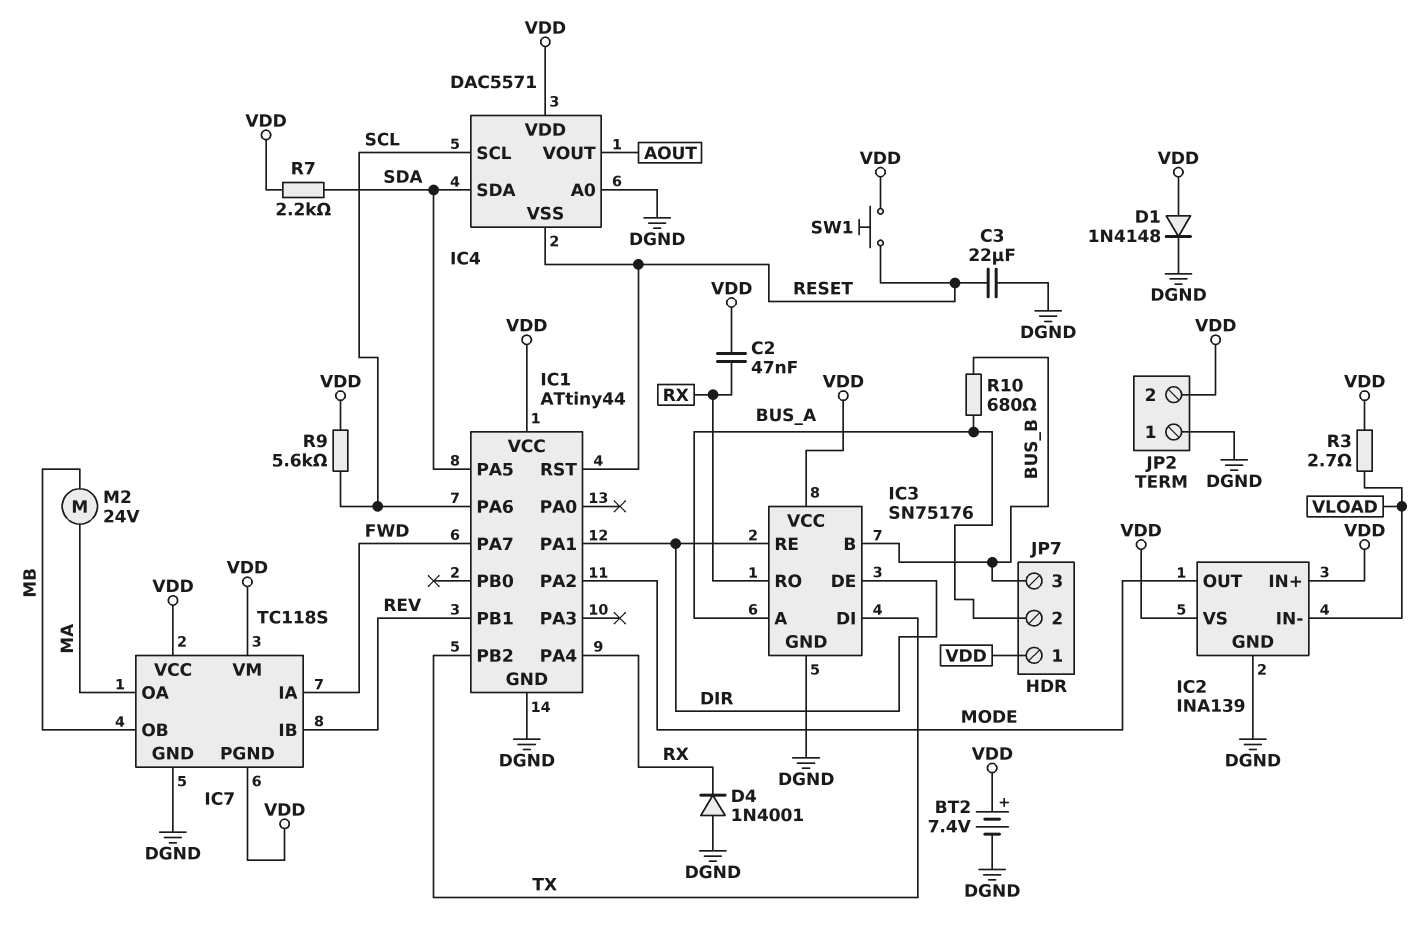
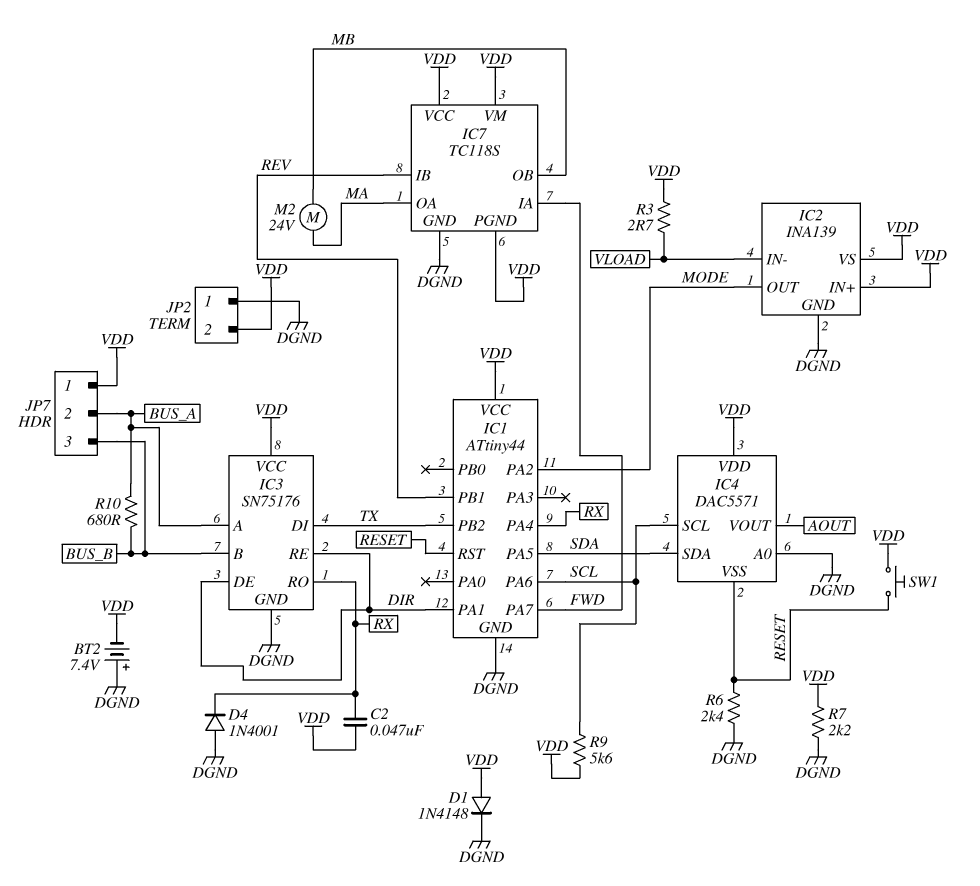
BT2: 7.4V (plus VDD, minus DGND) -> 7.4V (plus DGND, minus VDD)
C3: 22uF (DGND, RESET) -> none
R6: none -> 2.4k (DGND, RESET)
R7: 2.2k (SDA, VDD) -> 2.2k (DGND, VDD)

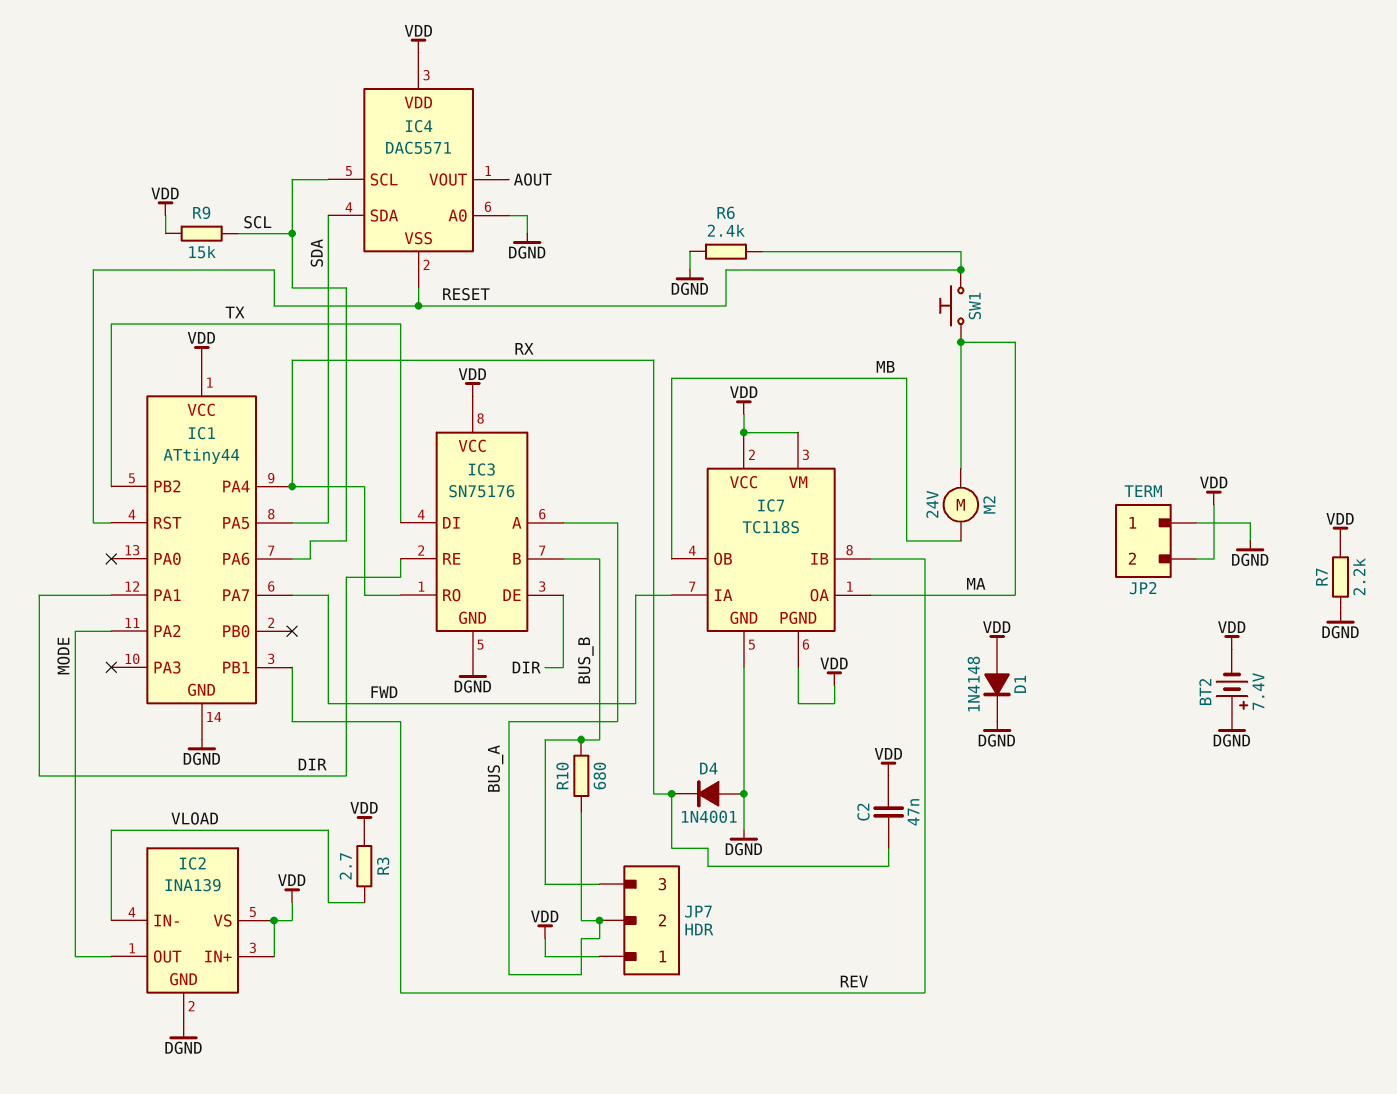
R9: 5.6k (SCL, VDD) -> 15k (SCL, VDD)
SW1: button (RESET, VDD) -> button (MA, RESET)

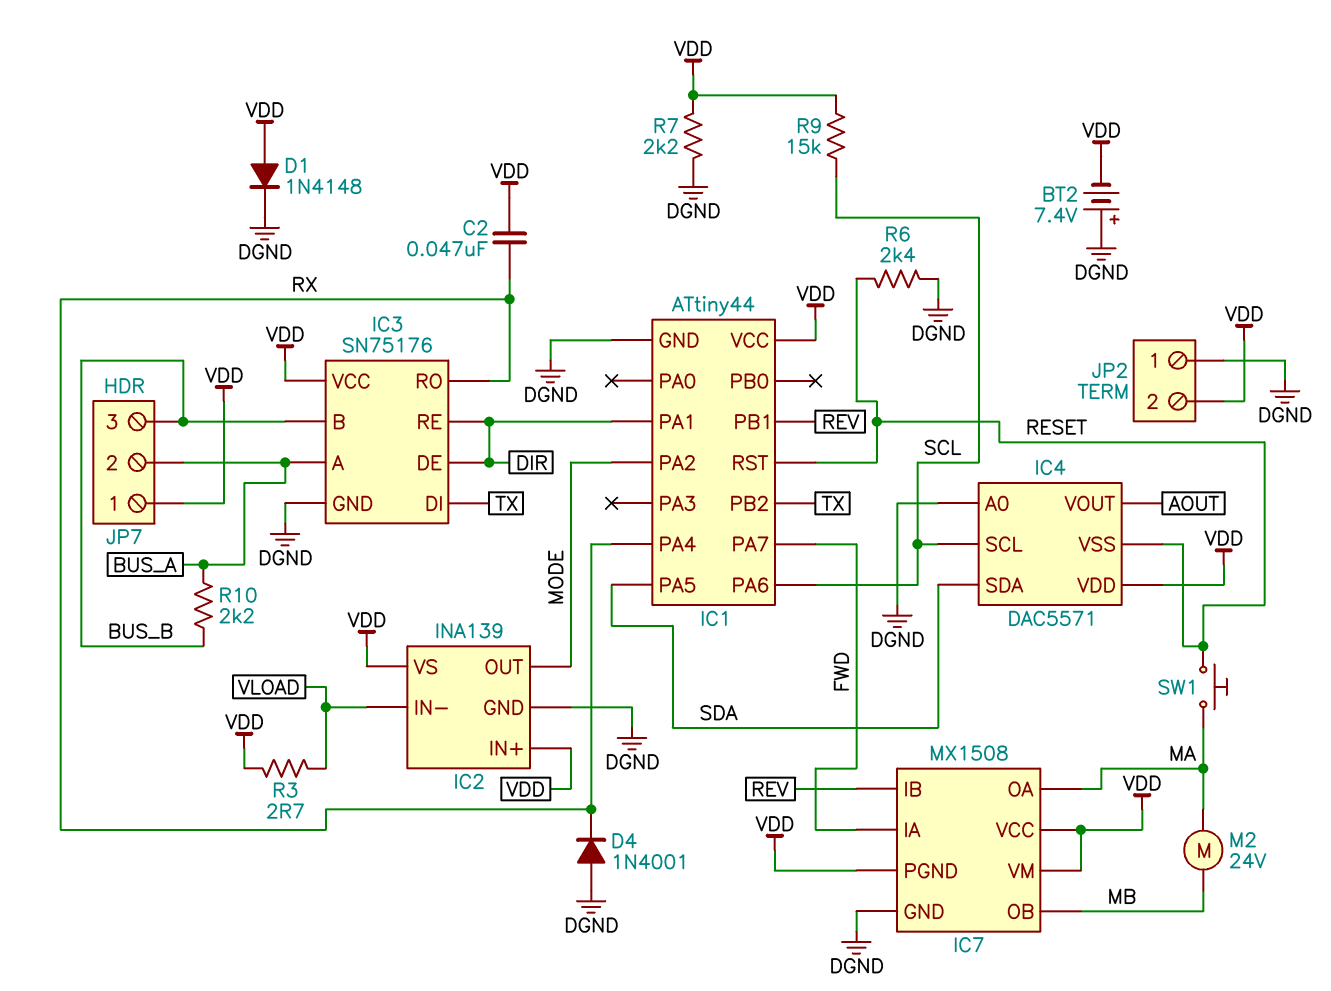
IC7: TC118S -> MX1508
R10: 680 (BUS_A, BUS_B) -> 2.2k (BUS_A, BUS_B)

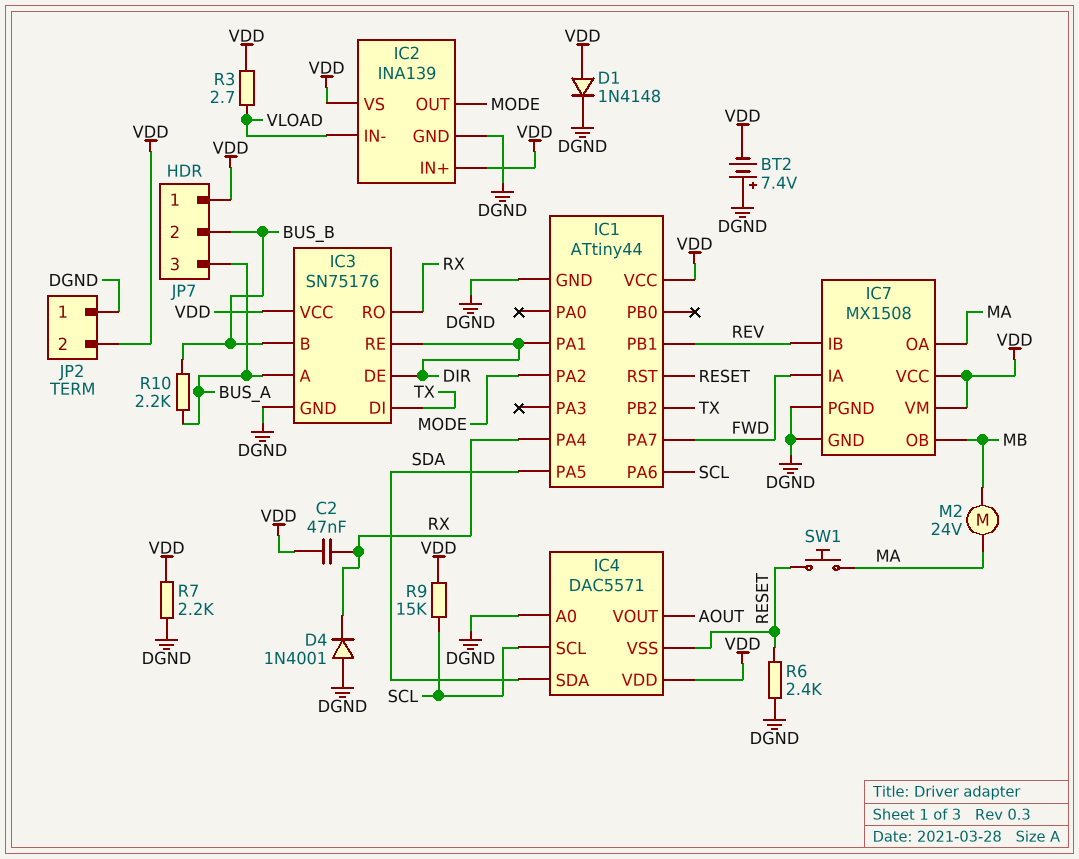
IC7 pin PGND: VDD -> DGND
JP7 pin 2: BUS_A -> BUS_B
JP7 pin 3: BUS_B -> BUS_A

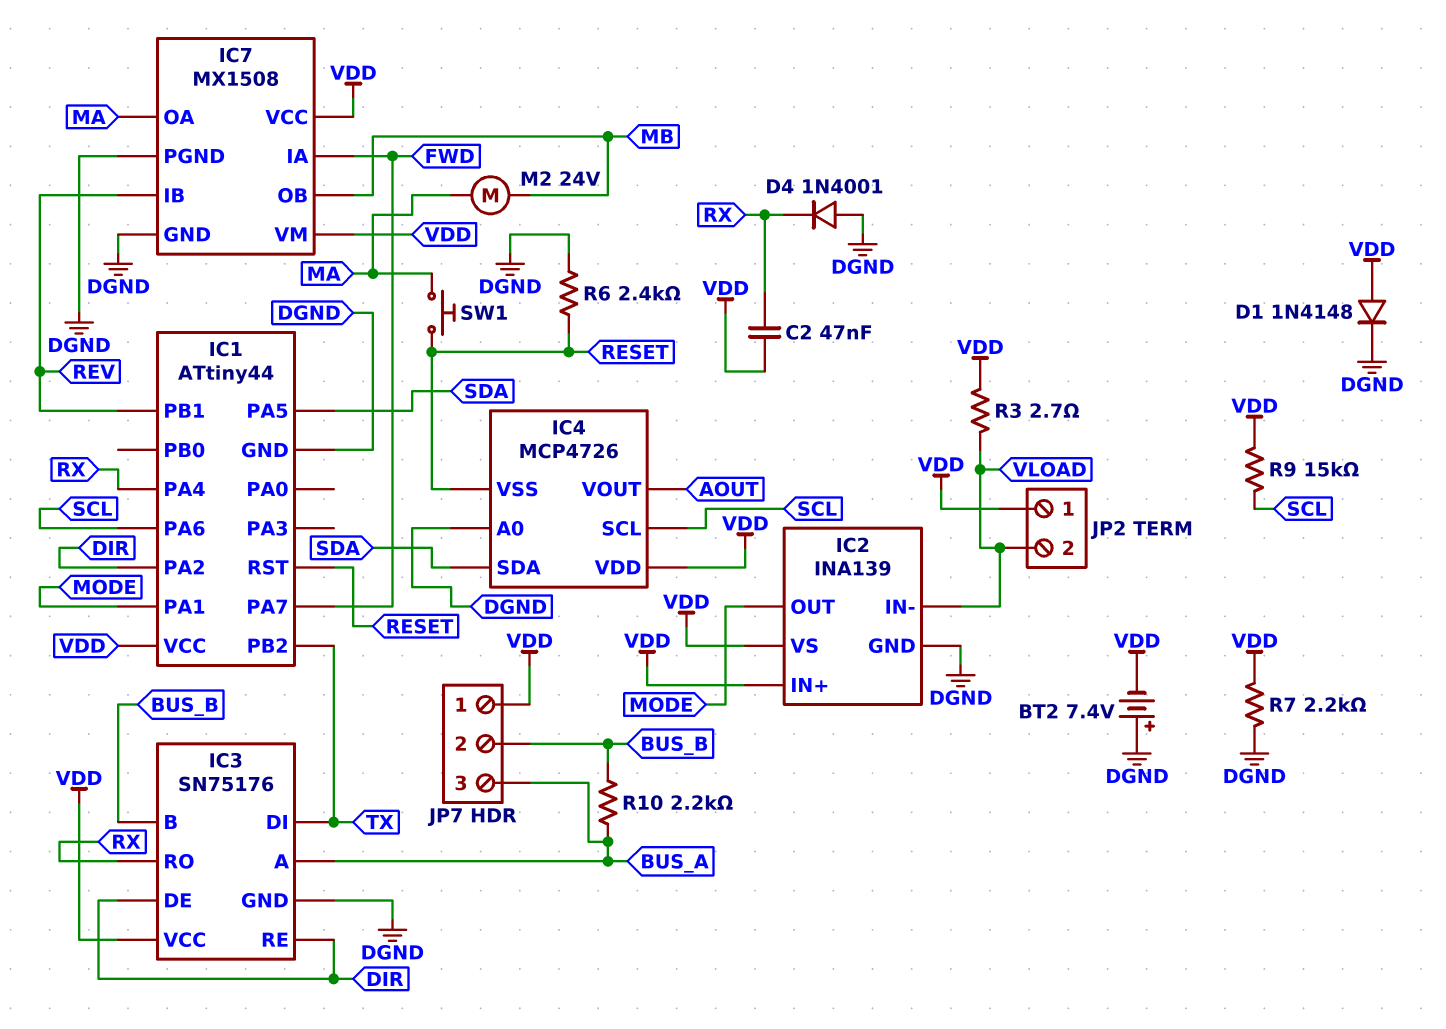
IC1 pin PA1: DIR -> MODE
IC1 pin PA2: MODE -> DIR
IC4: DAC5571 -> MCP4726
JP2 pin 1: DGND -> VDD
JP2 pin 2: VDD -> VLOAD

